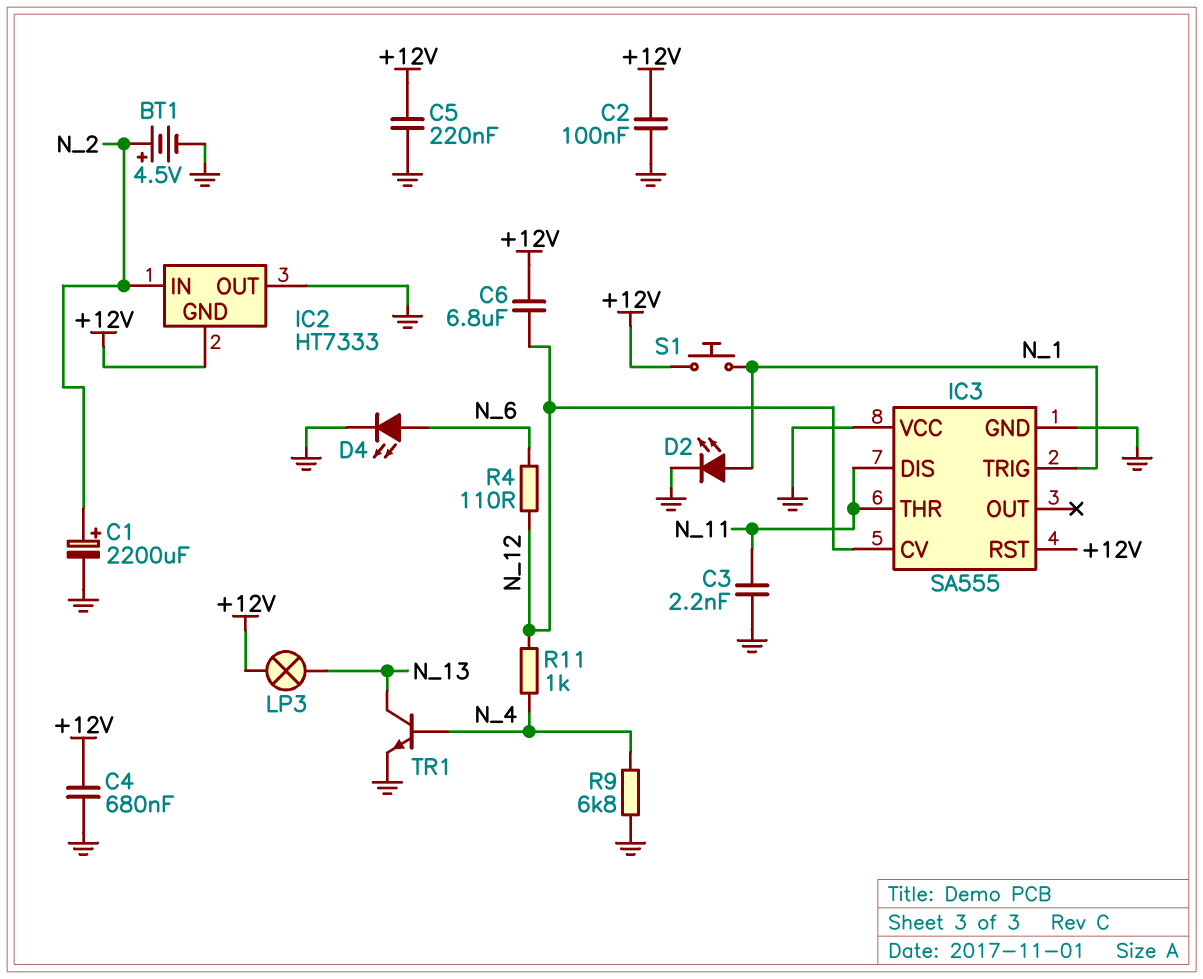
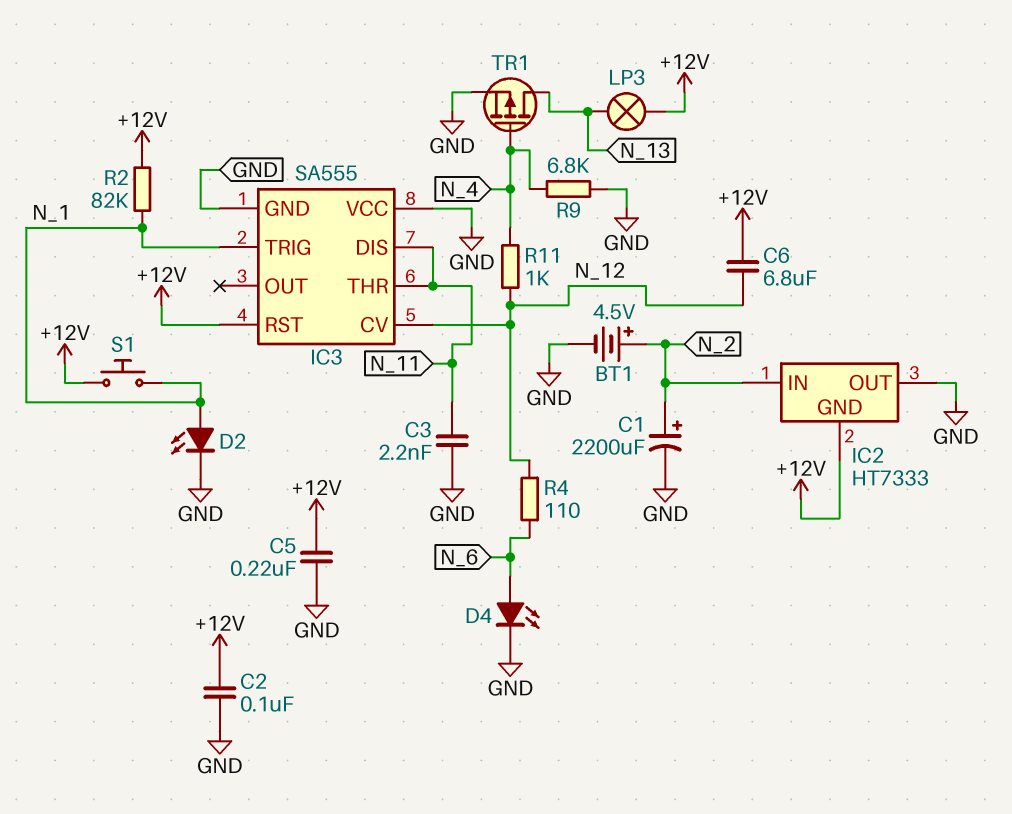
C4: 680nF (+12V, GND) -> none
R2: none -> 82k (+12V, N_1)
TR1: NPN (B N_4, C N_13, E GND) -> PMOS (G N_4, D N_13, S GND)

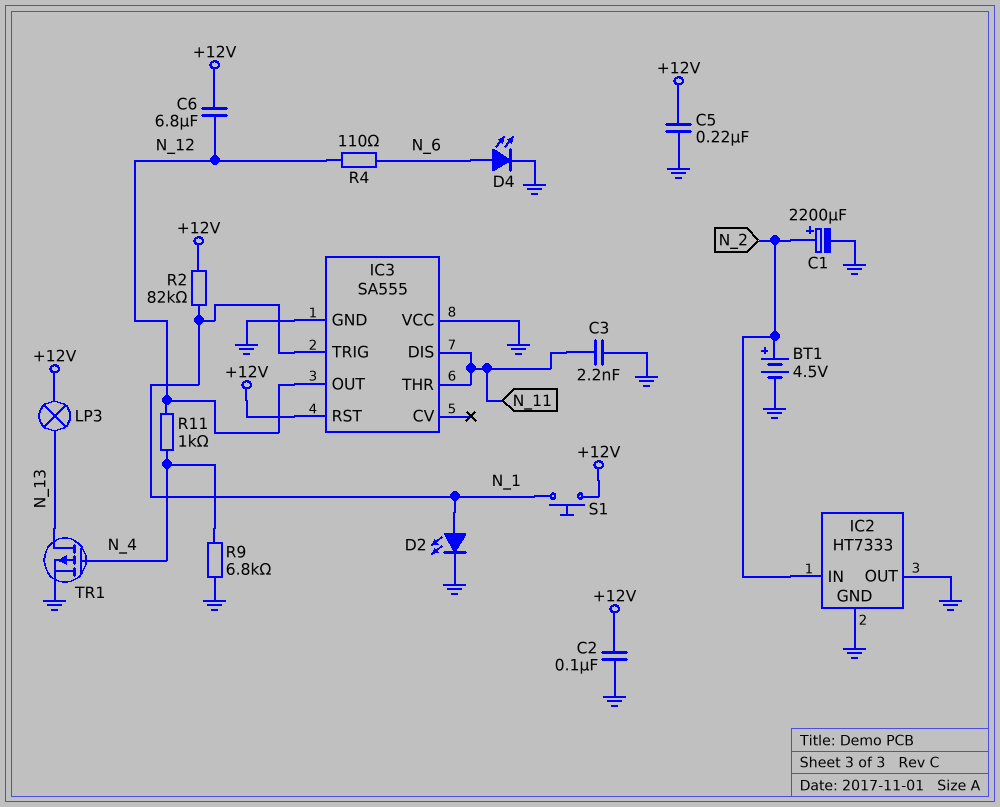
IC2 pin GND: +12V -> GND
IC3 pin CV: N_12 -> none
IC3 pin OUT: none -> N_12

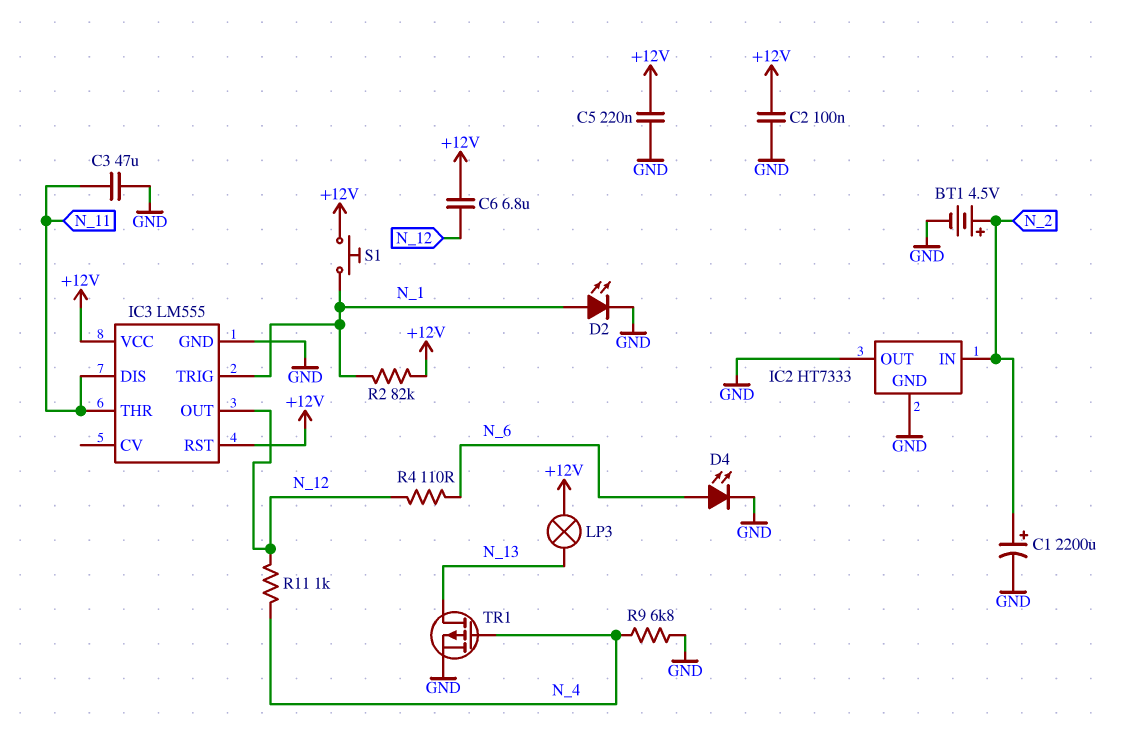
C3: 2.2nF (GND, N_11) -> 47uF (GND, N_11)
IC3: SA555 -> LM555
IC3 pin VCC: GND -> +12V

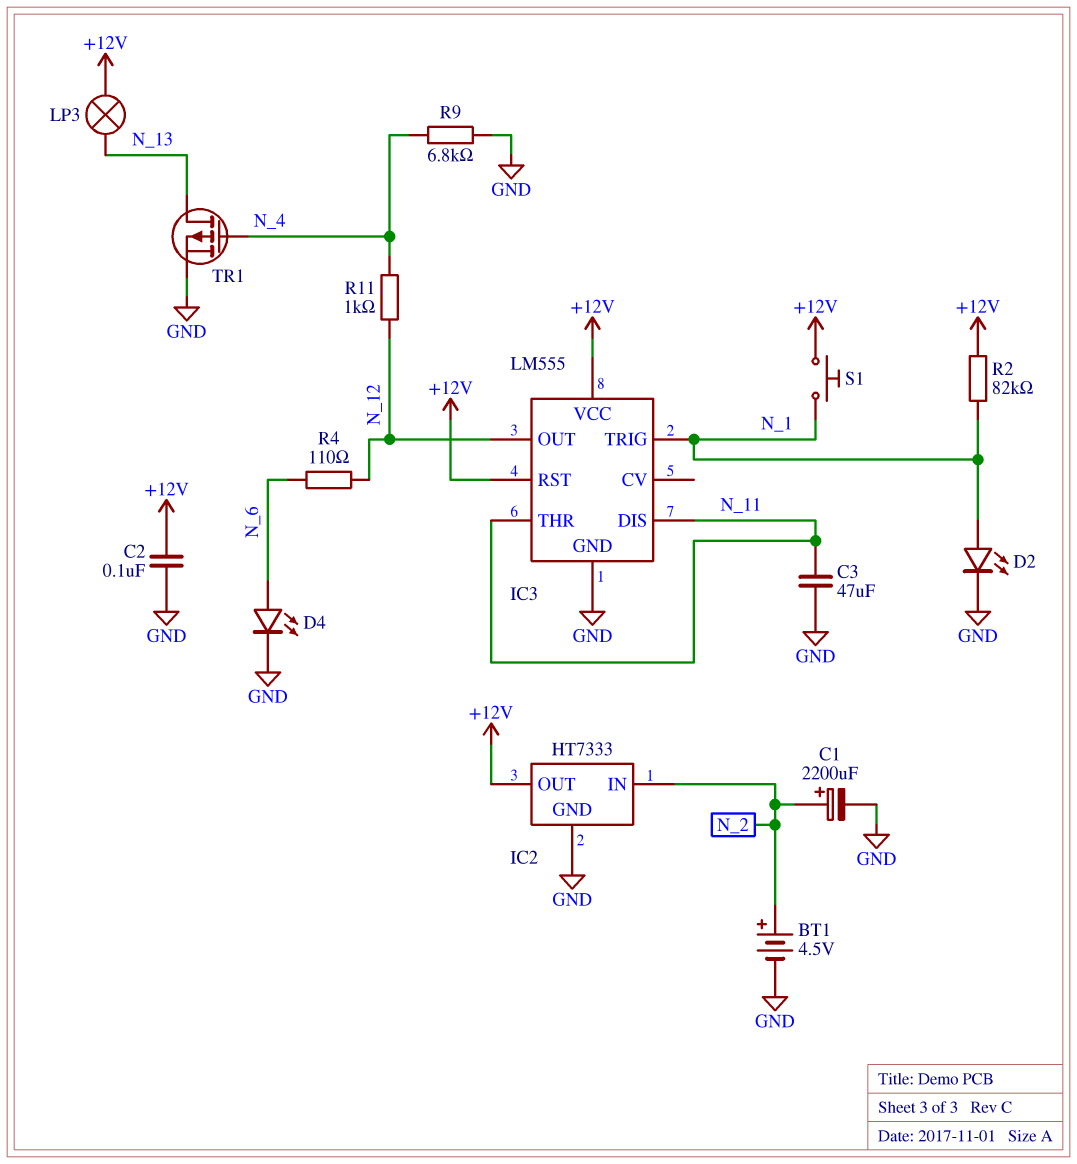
C5: 220nF (+12V, GND) -> none
C6: 6.8uF (+12V, N_12) -> none
IC2 pin OUT: GND -> +12V

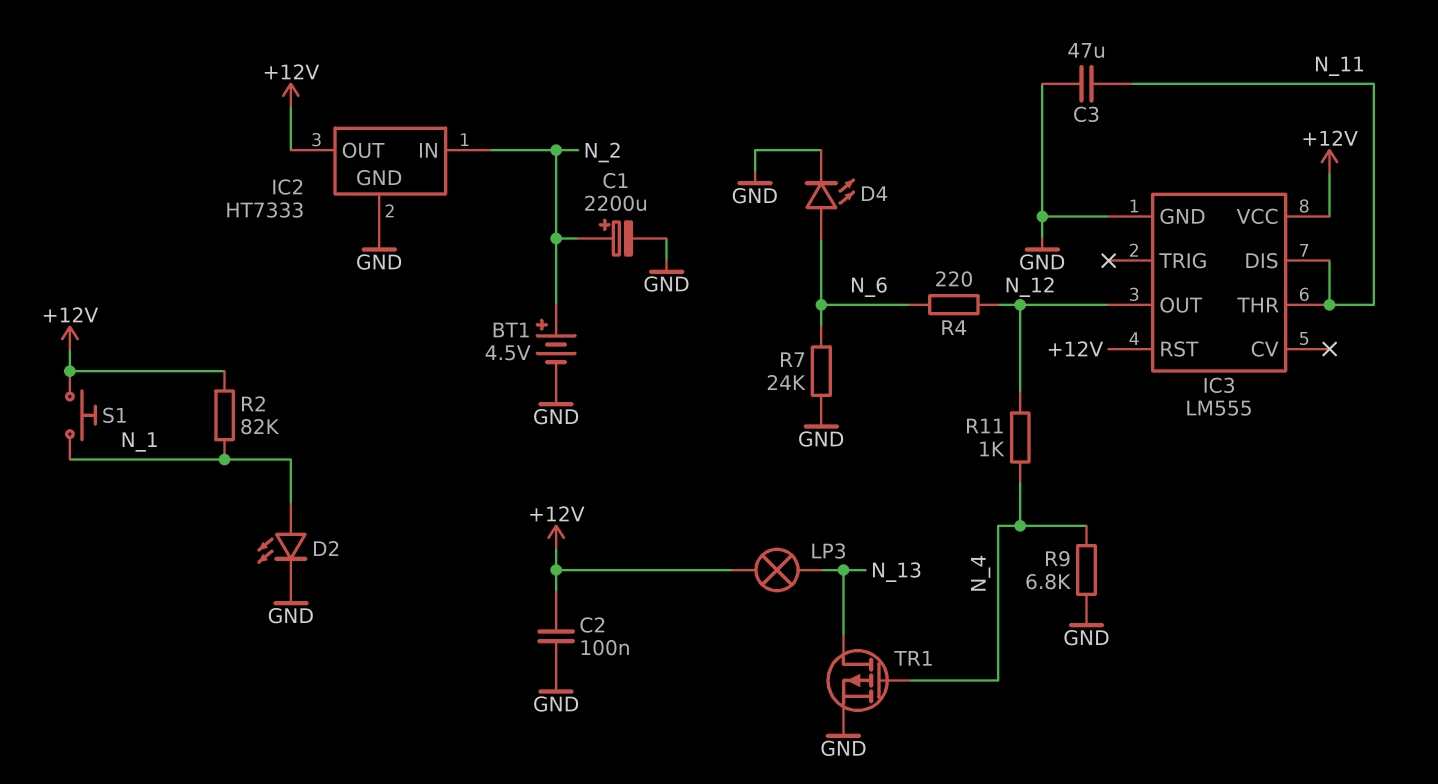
IC3 pin TRIG: N_1 -> none
R4: 110 (N_6, N_12) -> 220 (N_6, N_12)
R7: none -> 24k (GND, N_6)

